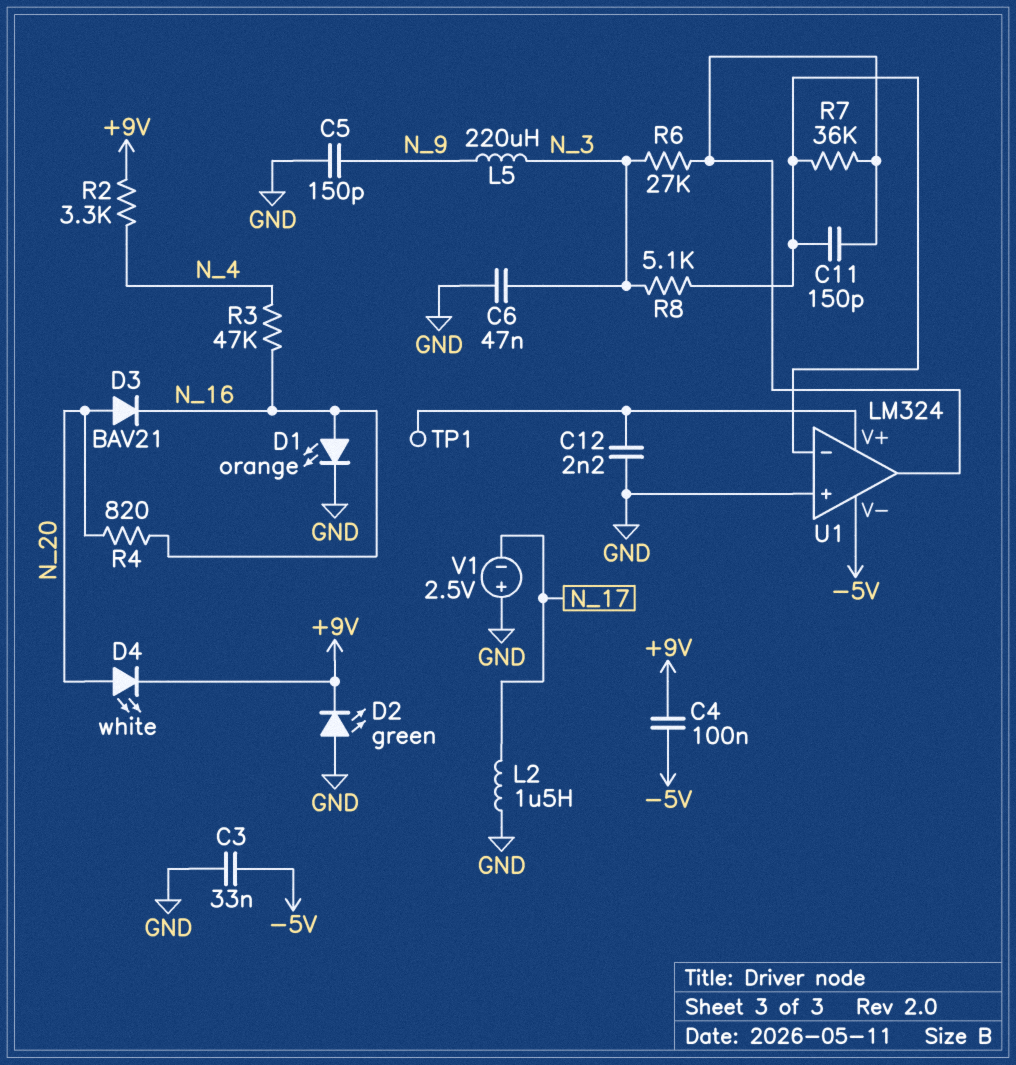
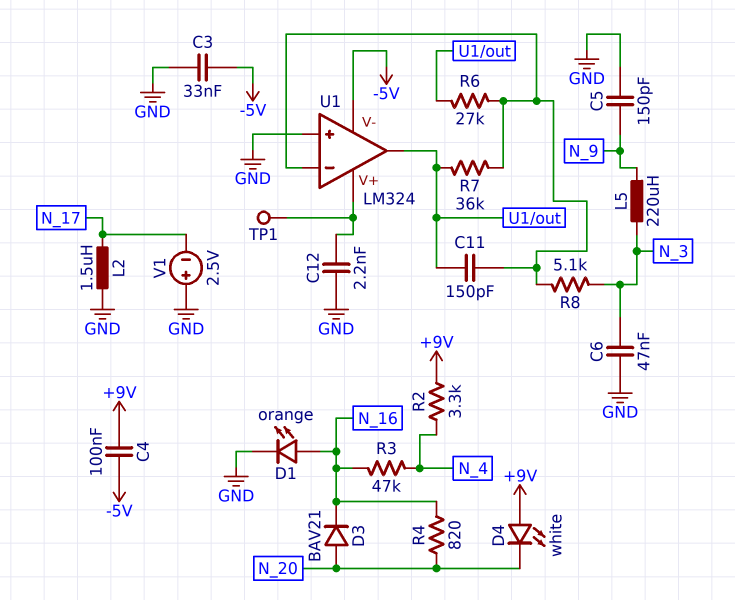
D2: LED green (A GND, K +9V) -> none
D4: LED white (A N_20, K +9V) -> LED white (A +9V, K N_20)
R6: 27k (N_3, U1/out) -> 27k (U1/in-, U1/out)

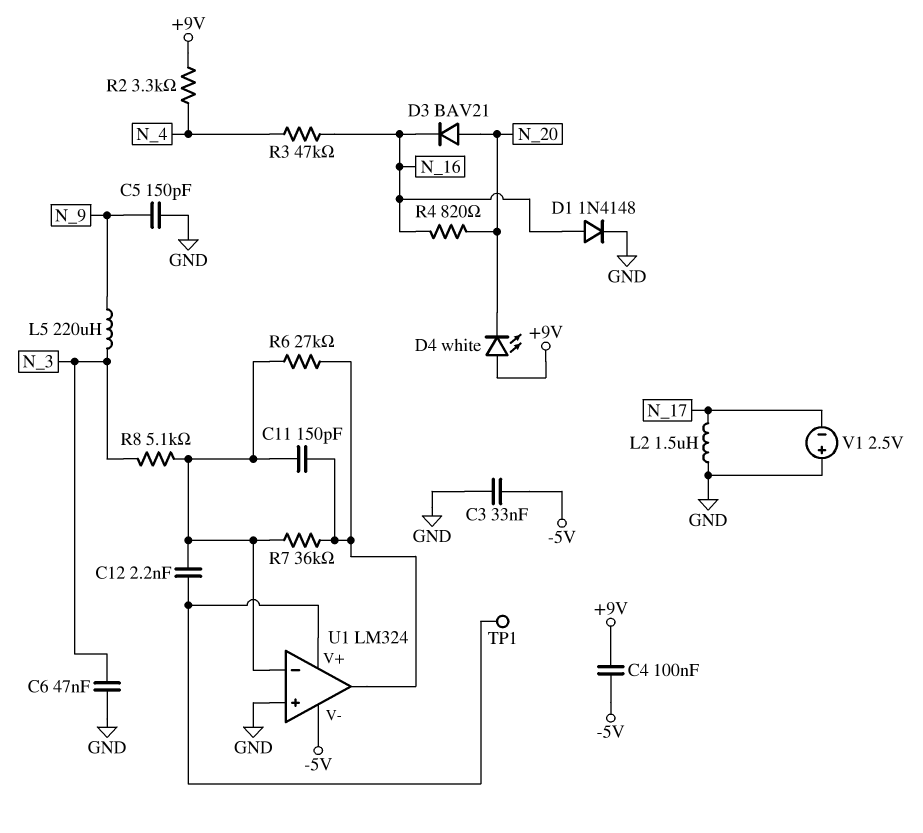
C12: 2.2nF (GND, U1/V+) -> 2.2nF (U1/V+, U1/in-)
D1: LED orange (A N_16, K GND) -> diode 1N4148 (A N_16, K GND)

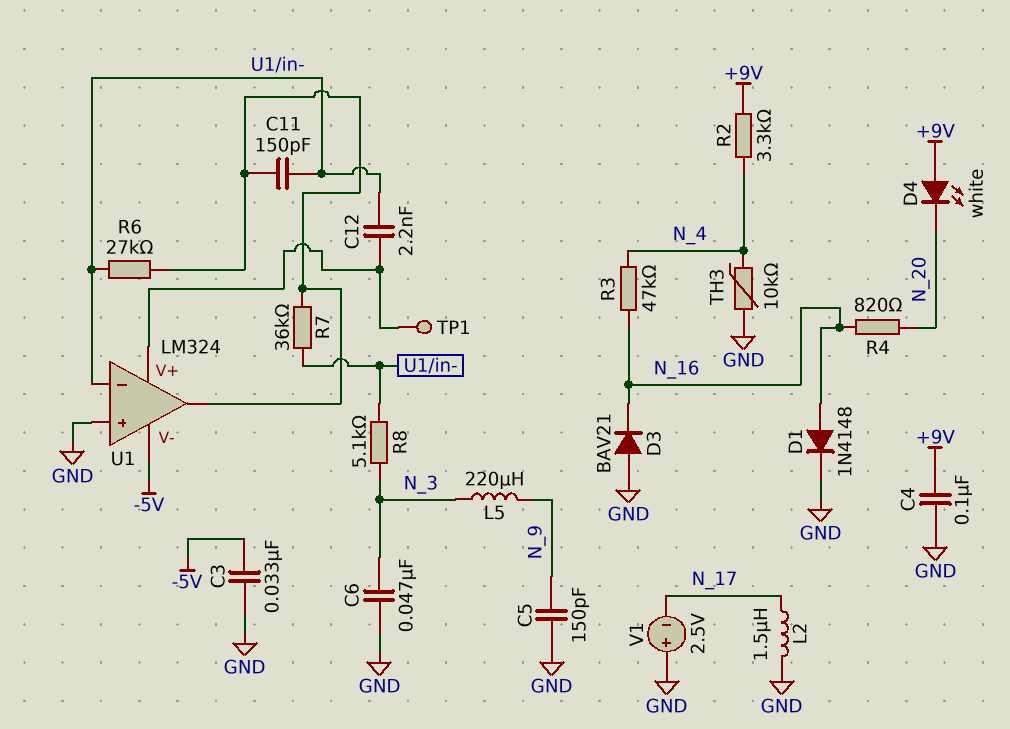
C4: 100nF (+9V, -5V) -> 100nF (+9V, GND)
D3: diode BAV21 (A N_20, K N_16) -> diode BAV21 (A GND, K N_16)
TH3: none -> 10k (GND, N_4)

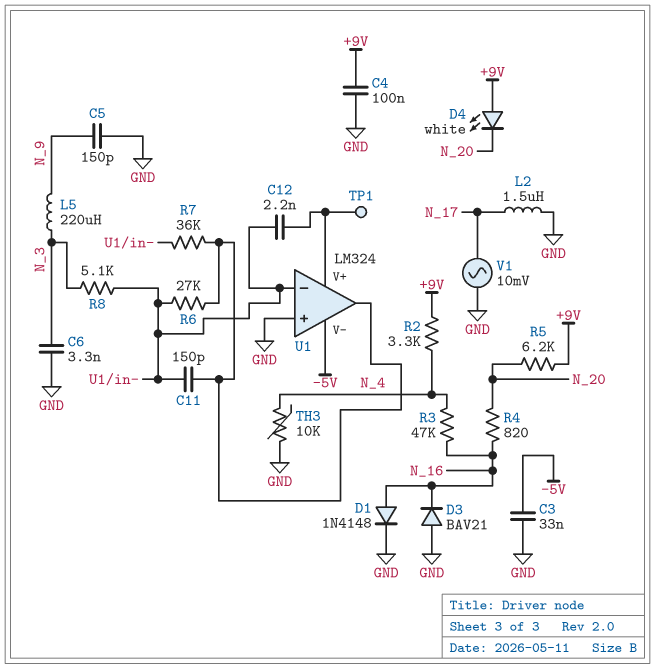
C6: 47nF (GND, N_3) -> 3.3nF (GND, N_3)
R5: none -> 6.2k (+9V, N_20)
V1: 2.5V (plus GND, minus N_17) -> AC 10mV (GND, N_17)

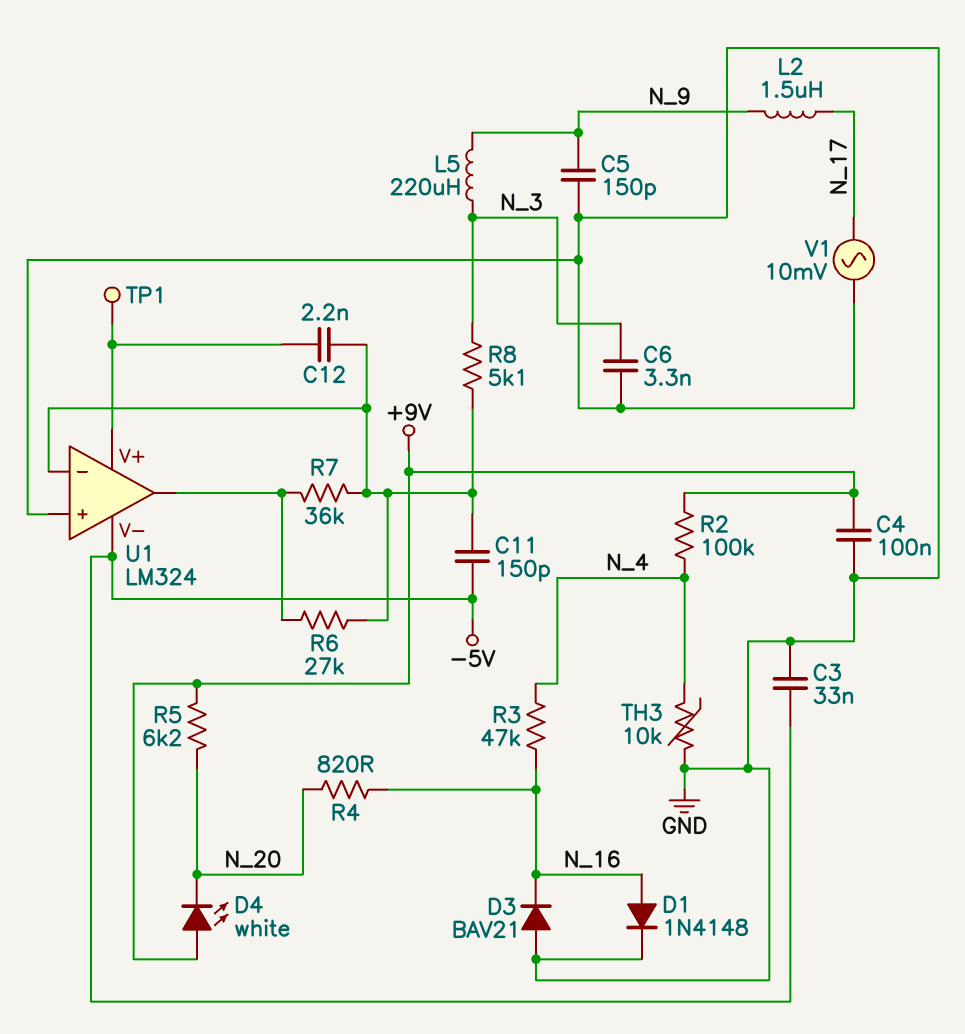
C11: 150pF (U1/in-, U1/out) -> 150pF (-5V, U1/in-)
L2: 1.5uH (GND, N_17) -> 1.5uH (N_9, N_17)
R2: 3.3k (+9V, N_4) -> 100k (+9V, N_4)

